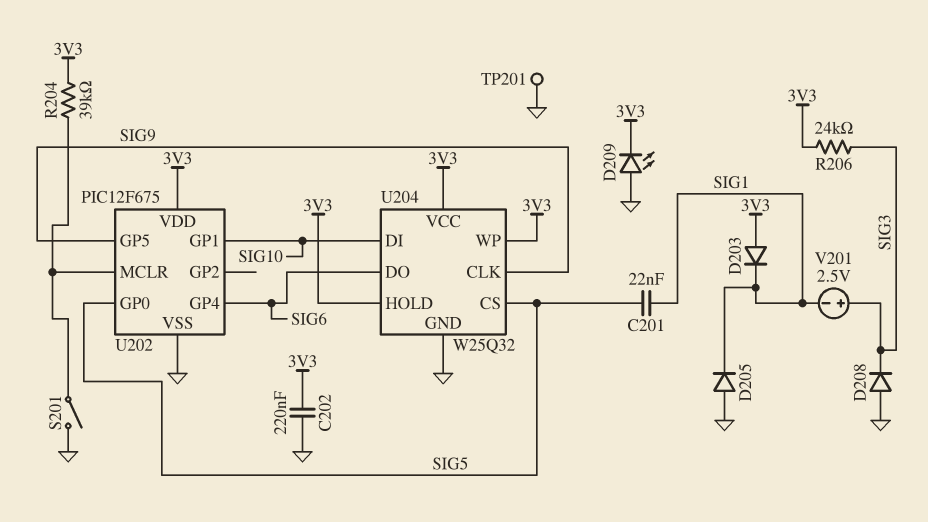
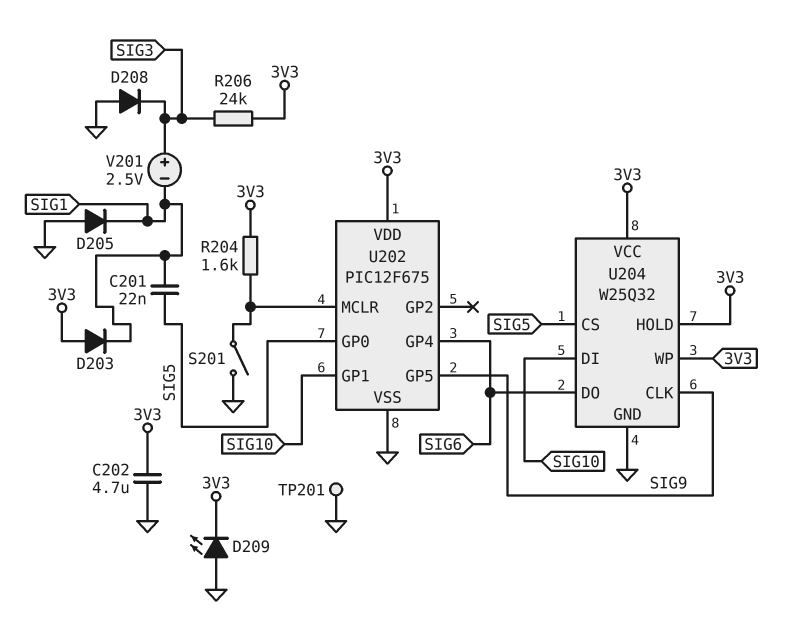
C202: 220nF (3V3, GND) -> 4.7uF (3V3, GND)
R204: 39k (3V3, U202/MCLR) -> 1.6k (3V3, U202/MCLR)

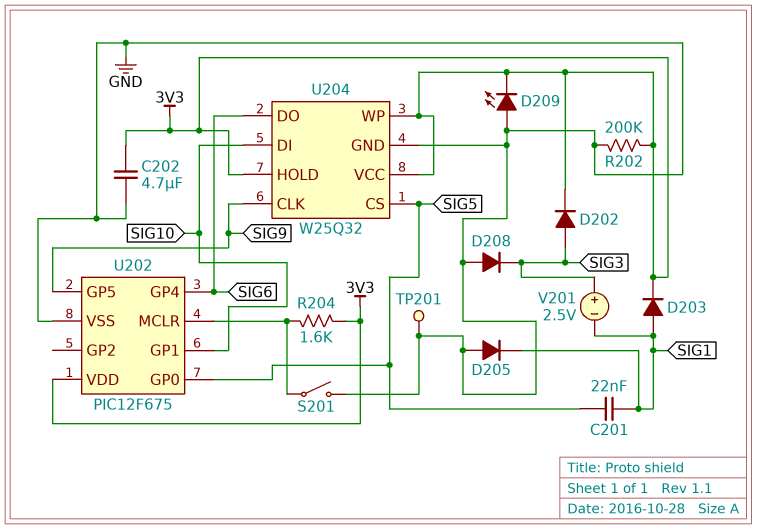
D202: none -> diode (A SIG3, K 3V3)
D203: diode (A 3V3, K SIG1) -> diode (A SIG1, K 3V3)
R202: none -> 200k (3V3, GND)
R206: 24k (3V3, SIG3) -> none

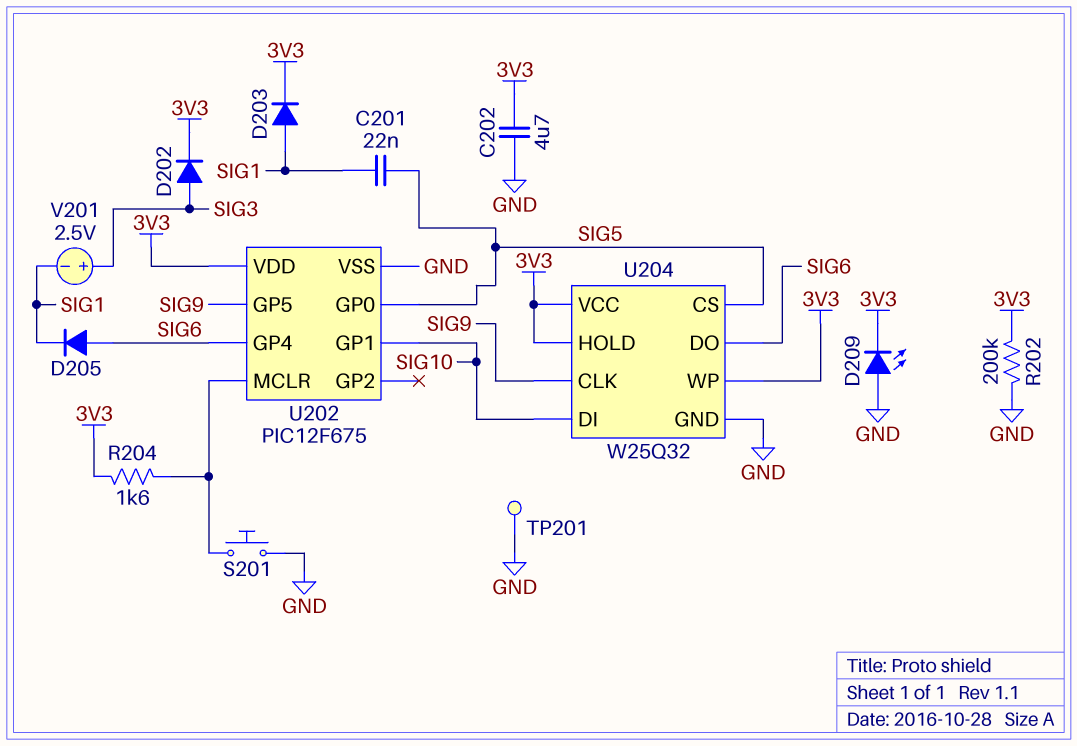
D205: diode (A GND, K SIG1) -> diode (A SIG6, K SIG1)
D208: diode (A GND, K SIG3) -> none
S201: switch (GND, U202/MCLR) -> button (GND, U202/MCLR)

